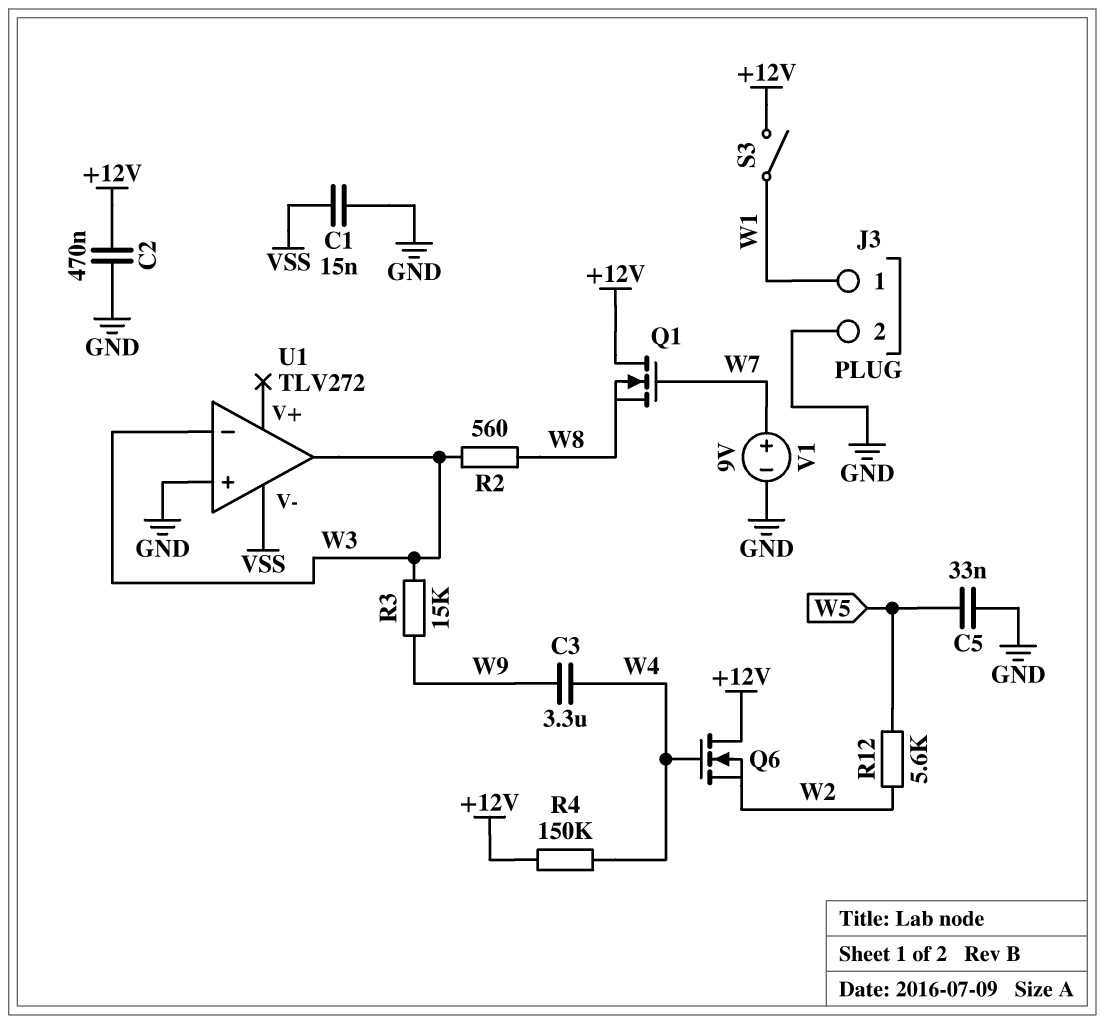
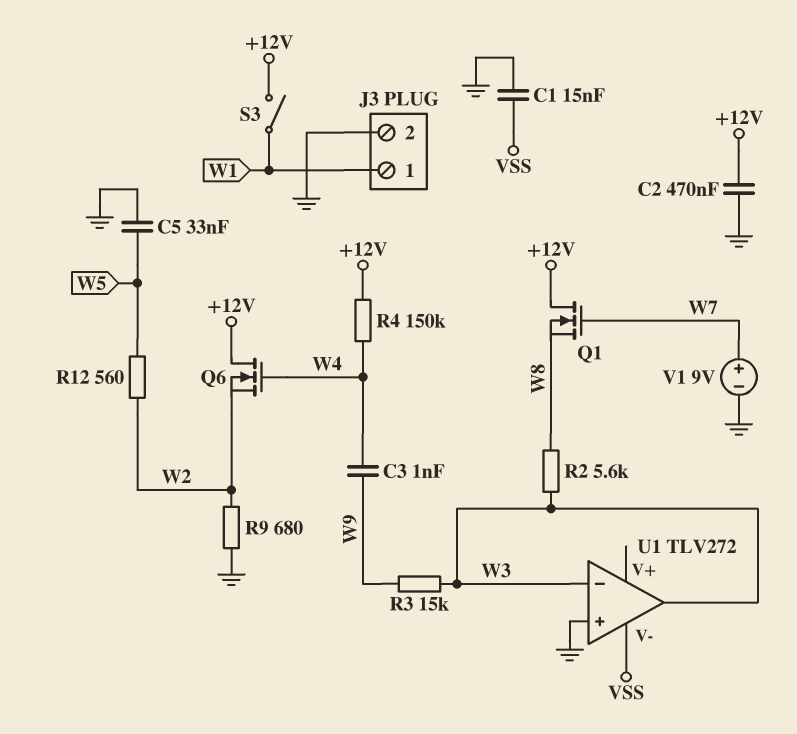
C3: 3.3uF (W4, W9) -> 1nF (W4, W9)
R2: 560 (W3, W8) -> 5.6k (W3, W8)
R9: none -> 680 (GND, W2)
R12: 5.6k (W2, W5) -> 560 (W2, W5)

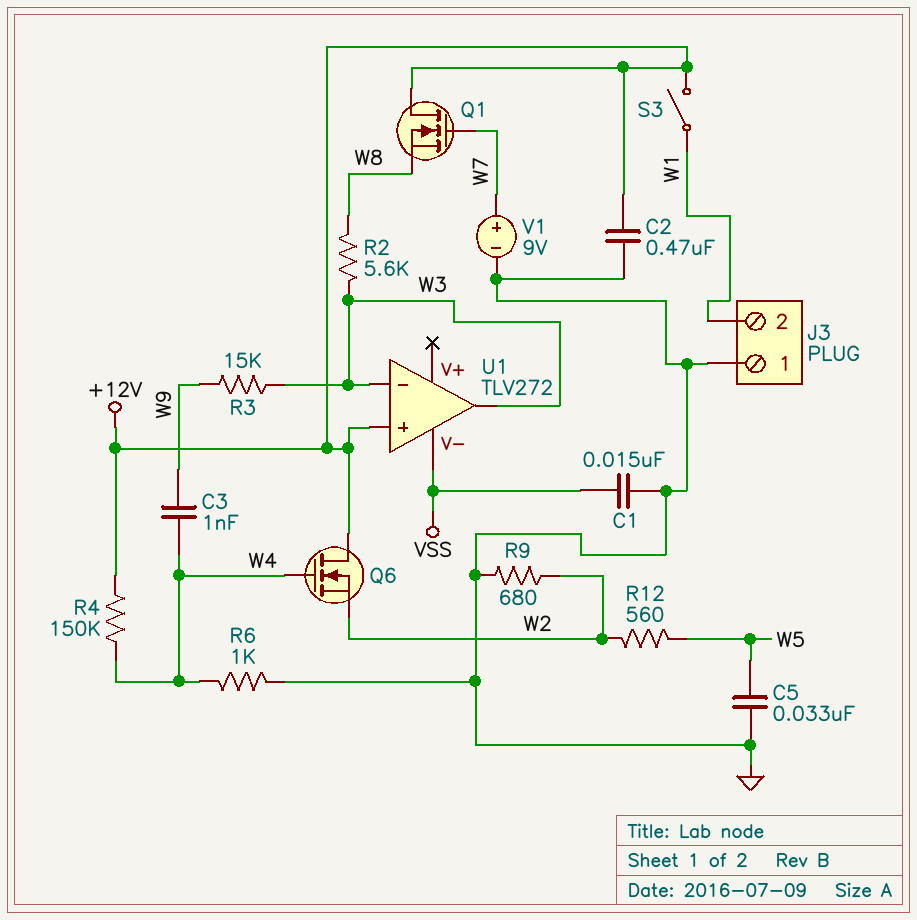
J3 pin 1: W1 -> GND
J3 pin 2: GND -> W1
R6: none -> 1k (GND, W4)
U1 pin in+: GND -> +12V

